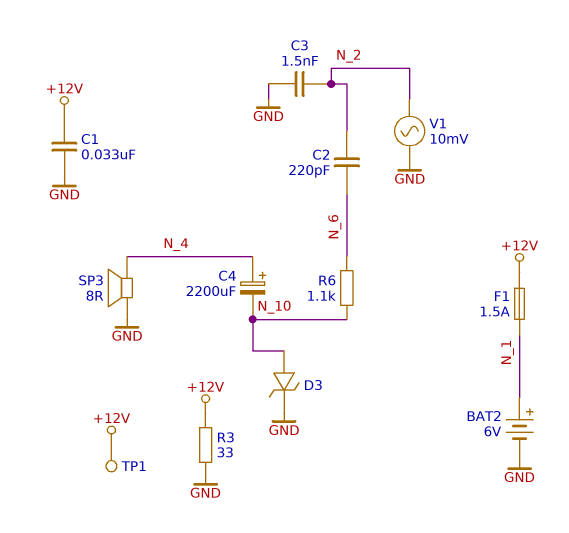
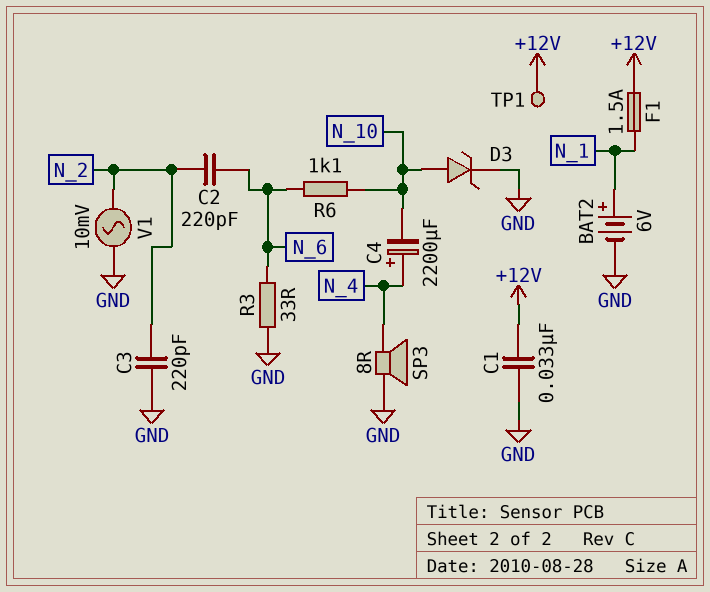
C3: 1.5nF (GND, N_2) -> 220pF (GND, N_2)
R3: 33 (+12V, GND) -> 33 (GND, N_6)

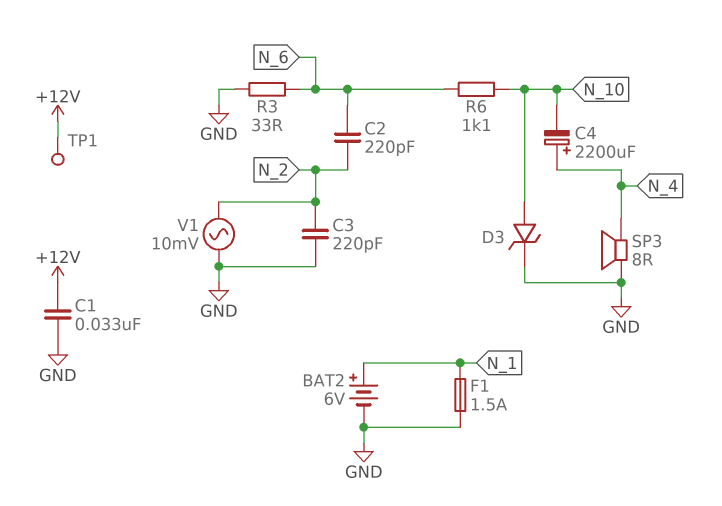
F1: 1.5A (+12V, N_1) -> 1.5A (GND, N_1)

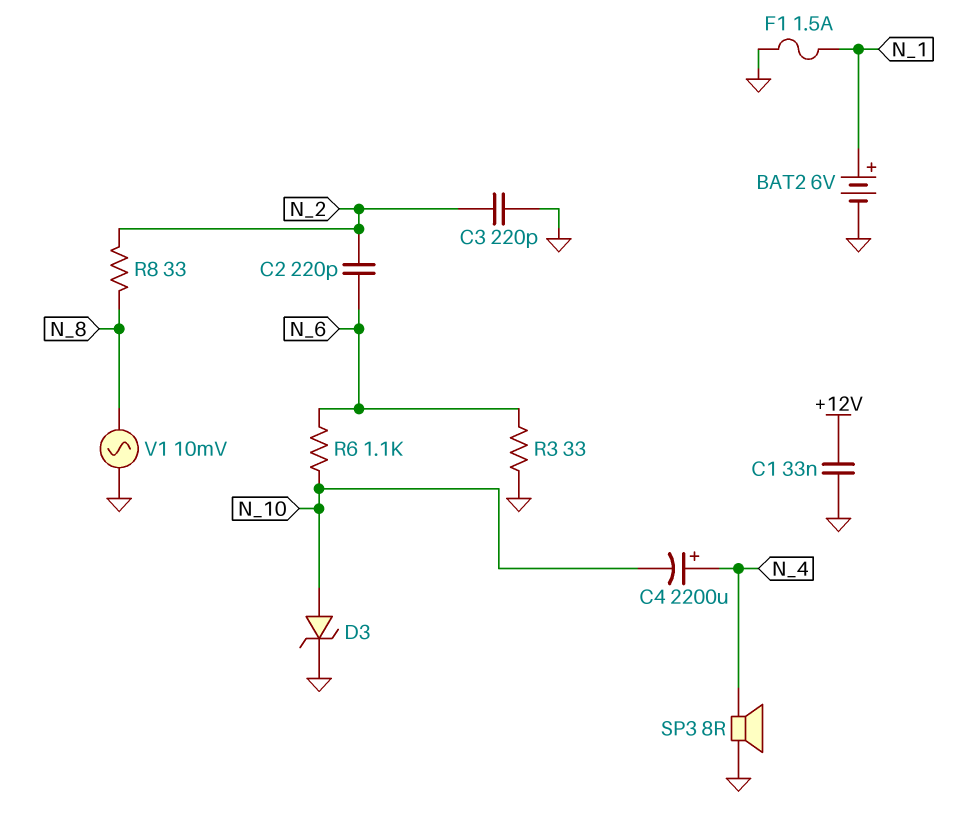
R8: none -> 33 (N_2, N_8)
TP1: test point (+12V) -> none
V1: AC 10mV (GND, N_2) -> AC 10mV (GND, N_8)

